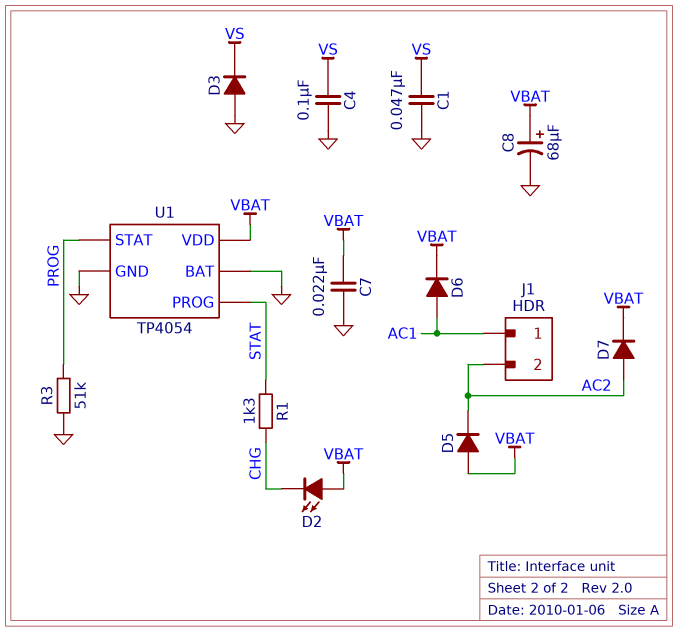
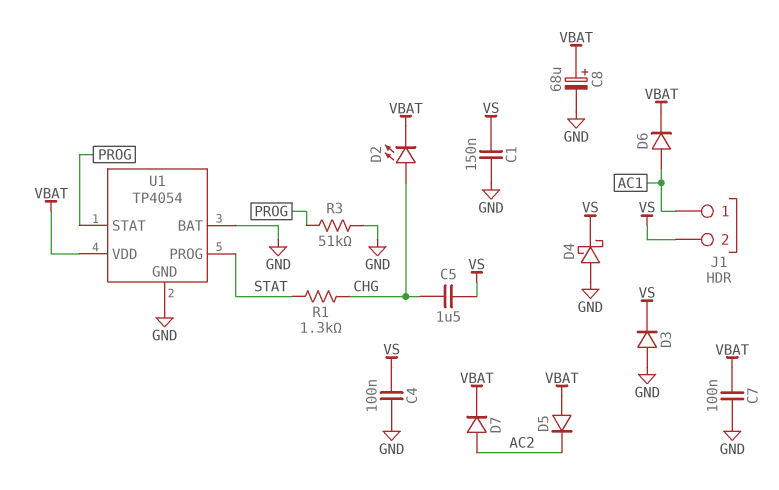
C1: 47nF (GND, VS) -> 150nF (GND, VS)
C5: none -> 1.5uF (CHG, VS)
C7: 22nF (GND, VBAT) -> 100nF (GND, VBAT)
D2: LED (A VBAT, K CHG) -> LED (A CHG, K VBAT)
D4: none -> schottky (A GND, K VS)
J1 pin 2: AC2 -> VS

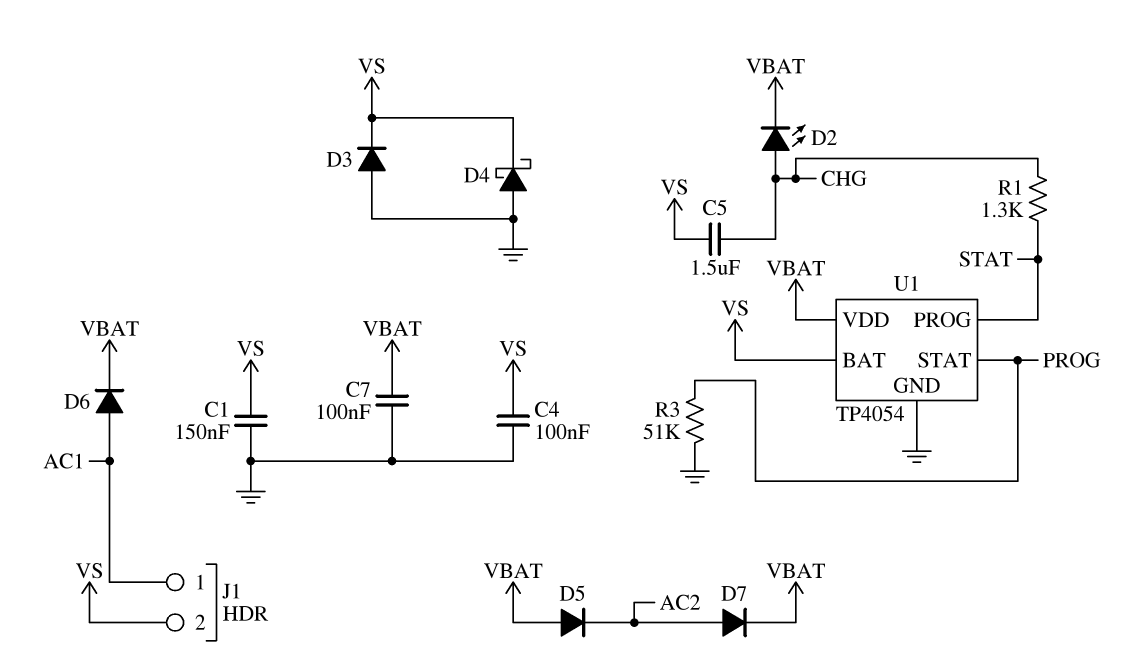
C8: 68uF (plus VBAT, minus GND) -> none
U1 pin BAT: GND -> VS

